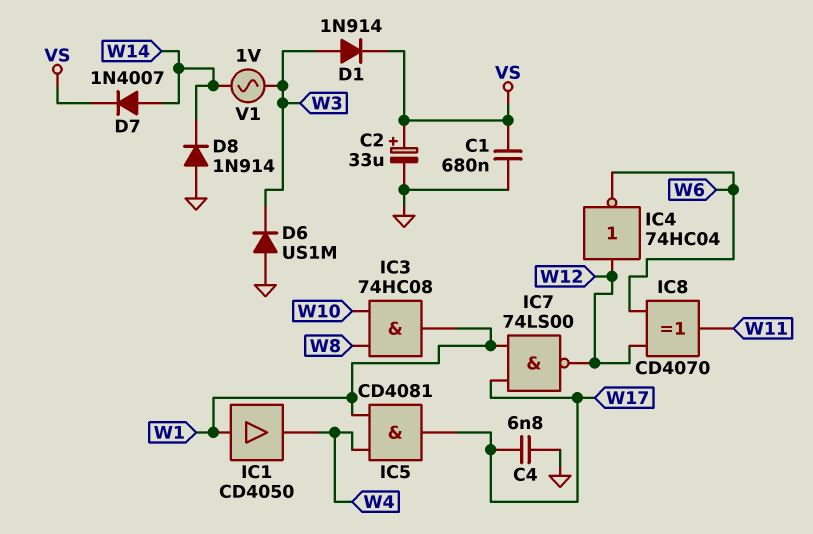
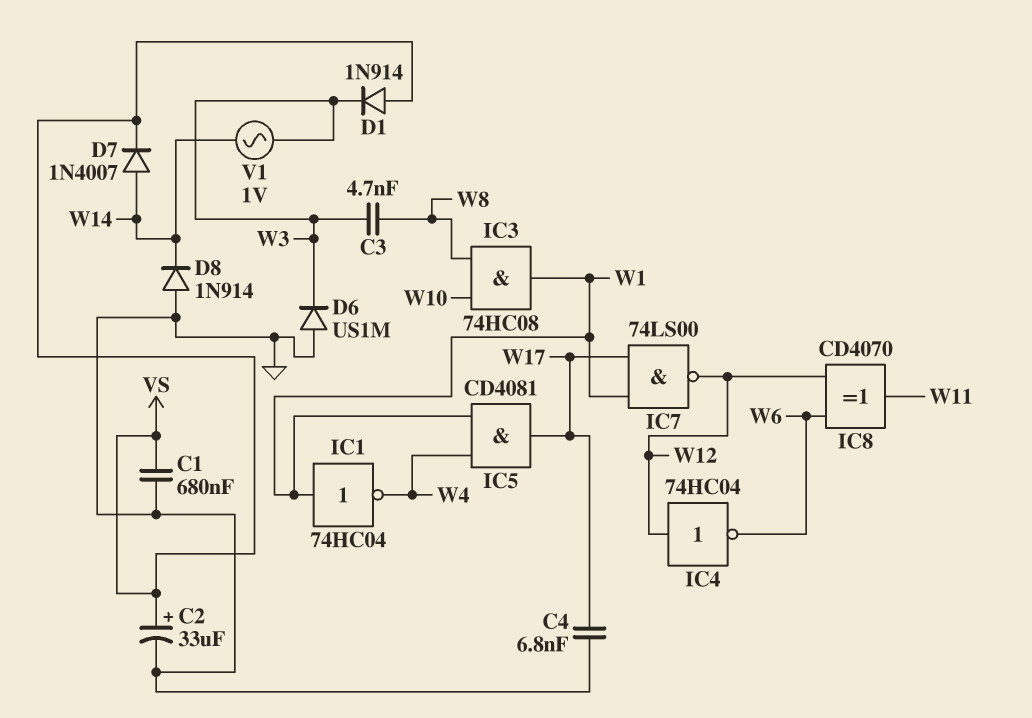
C3: none -> 4.7nF (W3, W8)
D1: diode 1N914 (A W3, K VS) -> diode 1N914 (A VS, K W3)
IC1: buffer CD4050 (in W1, out W4) -> NOT 74HC04 (in W1, out W4)

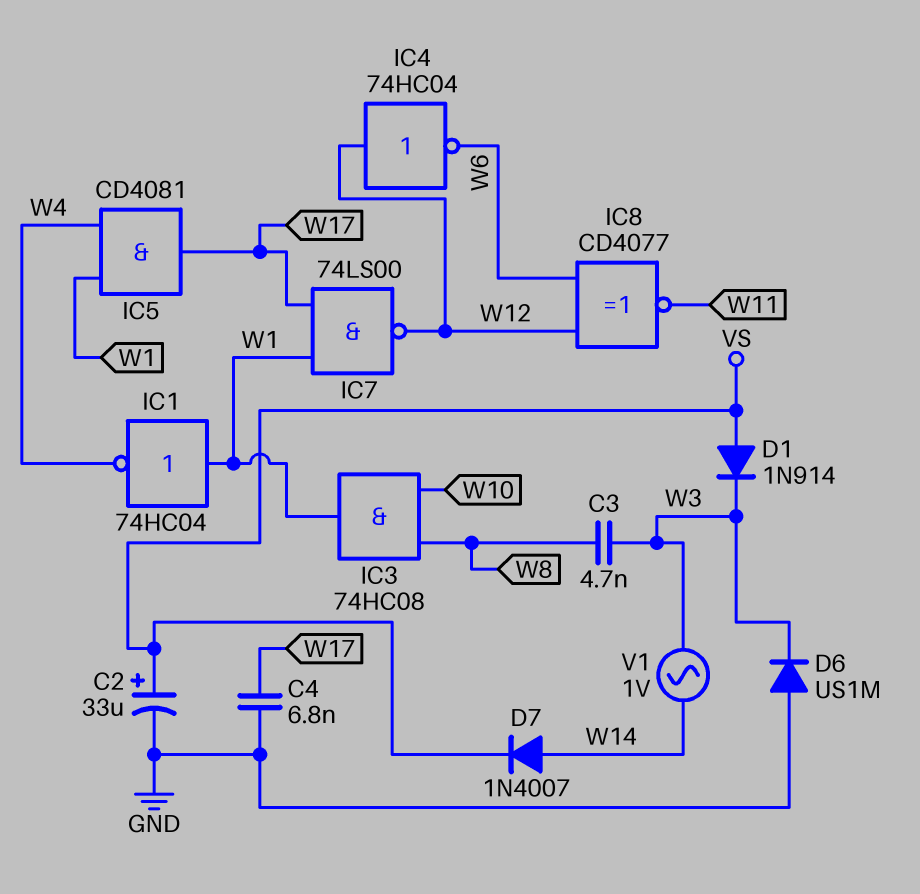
C1: 680nF (GND, VS) -> none
D8: diode 1N914 (A GND, K W14) -> none
IC8: XOR CD4070 (in W6, in W12, out W11) -> XNOR CD4077 (in W6, in W12, out W11)

